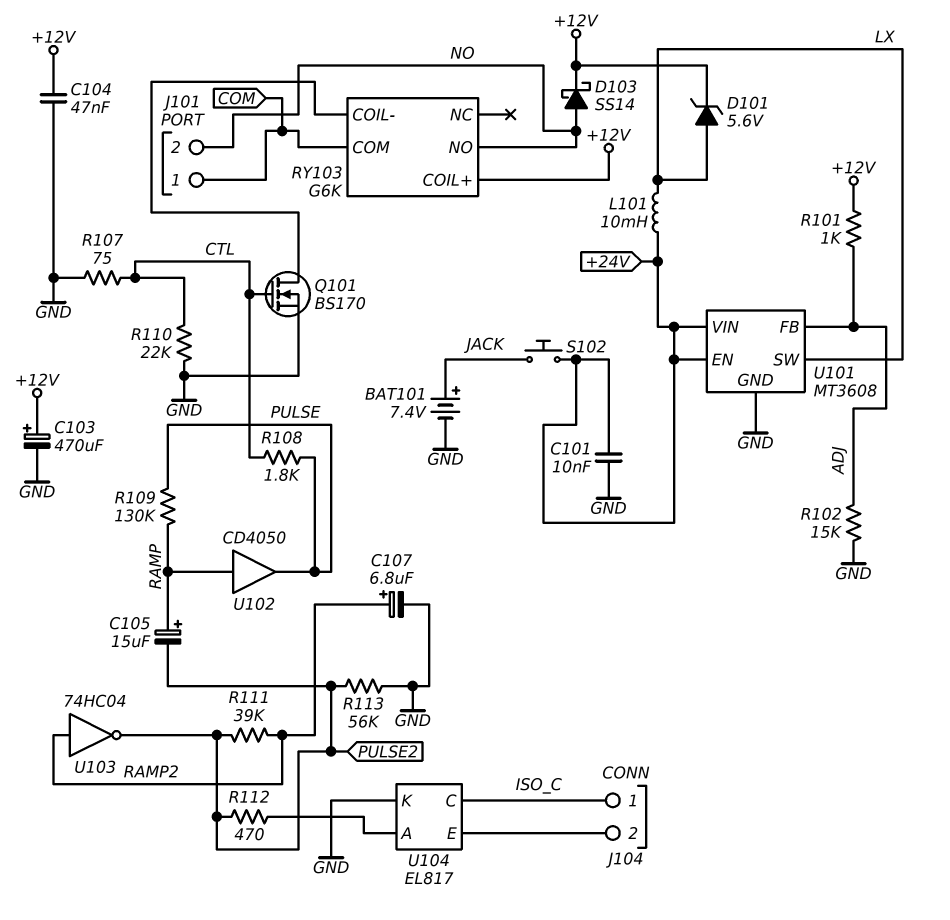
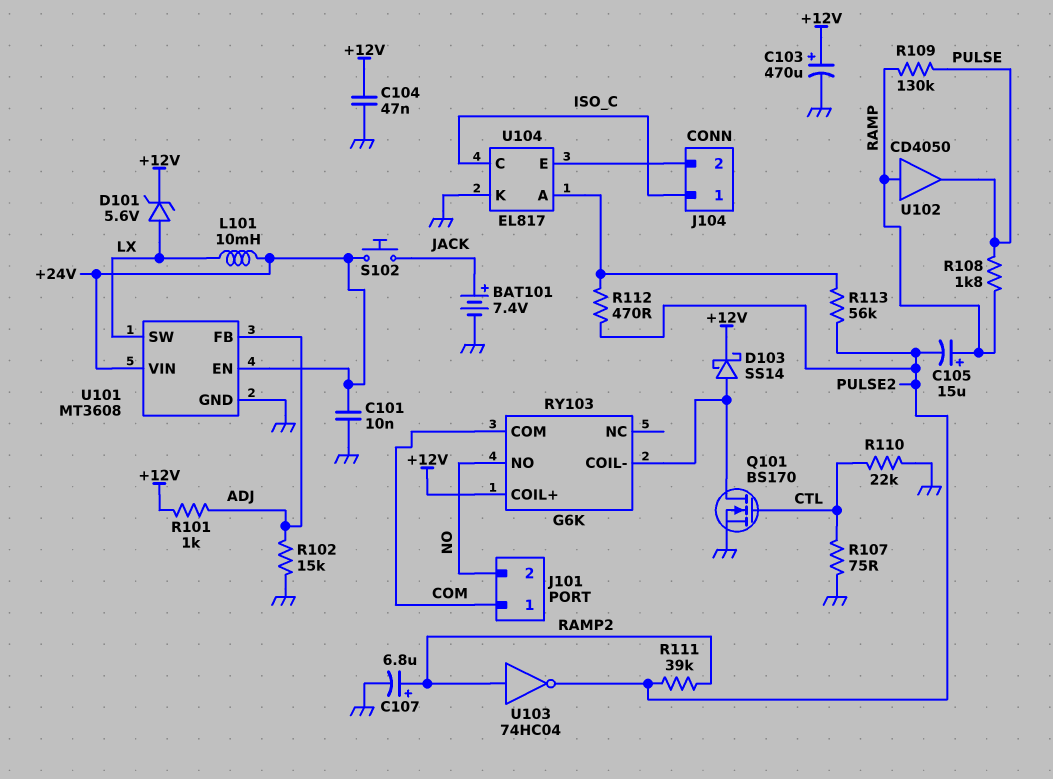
D103: schottky SS14 (A NO, K +12V) -> schottky SS14 (A RY103/COIL-, K +12V)
R108: 1.8k (CTL, PULSE) -> 1.8k (PULSE, RAMP)
R113: 56k (GND, PULSE2) -> 56k (PULSE2, U104/A)

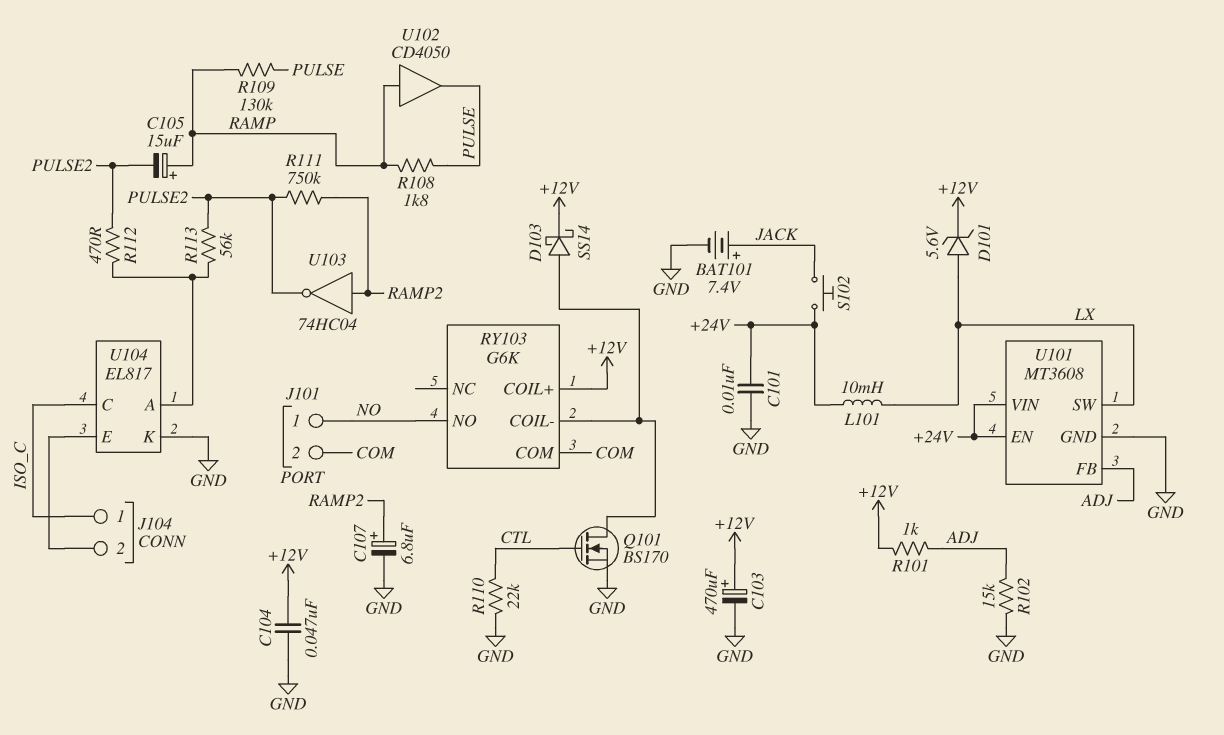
J101 pin 1: COM -> NO
J101 pin 2: NO -> COM
R107: 75 (CTL, GND) -> none
R111: 39k (PULSE2, RAMP2) -> 750k (PULSE2, RAMP2)

